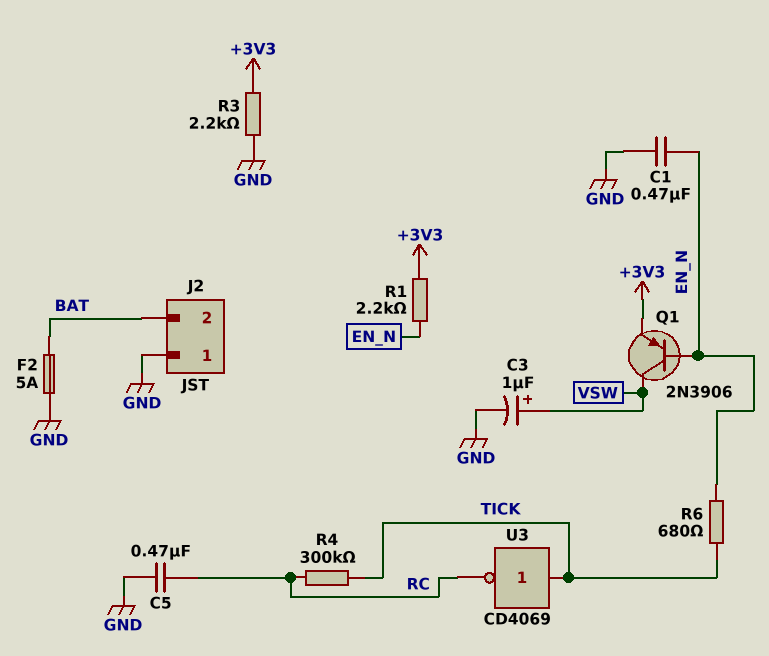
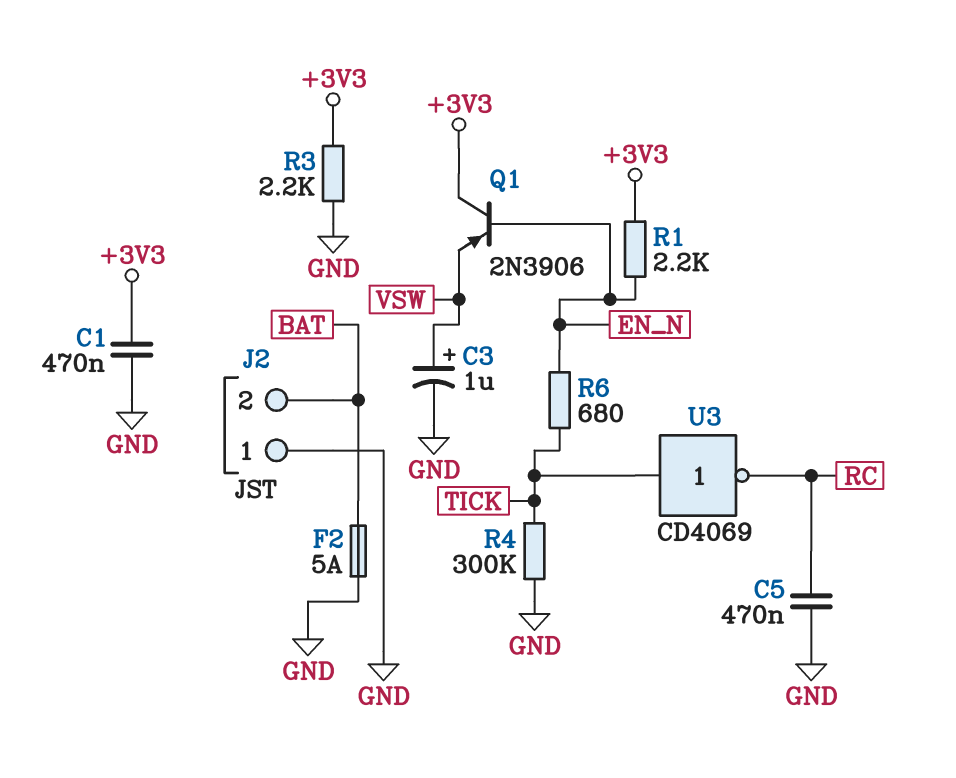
C1: 470nF (EN_N, GND) -> 470nF (+3V3, GND)
Q1: PNP 2N3906 (B EN_N, C VSW, E +3V3) -> PNP 2N3906 (B EN_N, C +3V3, E VSW)
R4: 300k (RC, TICK) -> 300k (GND, TICK)

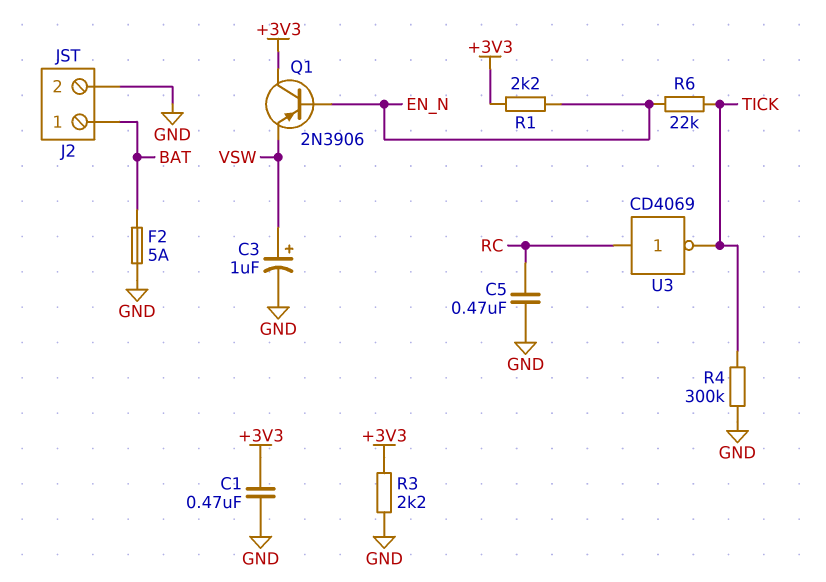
J2 pin 1: GND -> BAT
J2 pin 2: BAT -> GND
R6: 680 (EN_N, TICK) -> 22k (EN_N, TICK)
U3: NOT CD4069 (in TICK, out RC) -> NOT CD4069 (in RC, out TICK)

